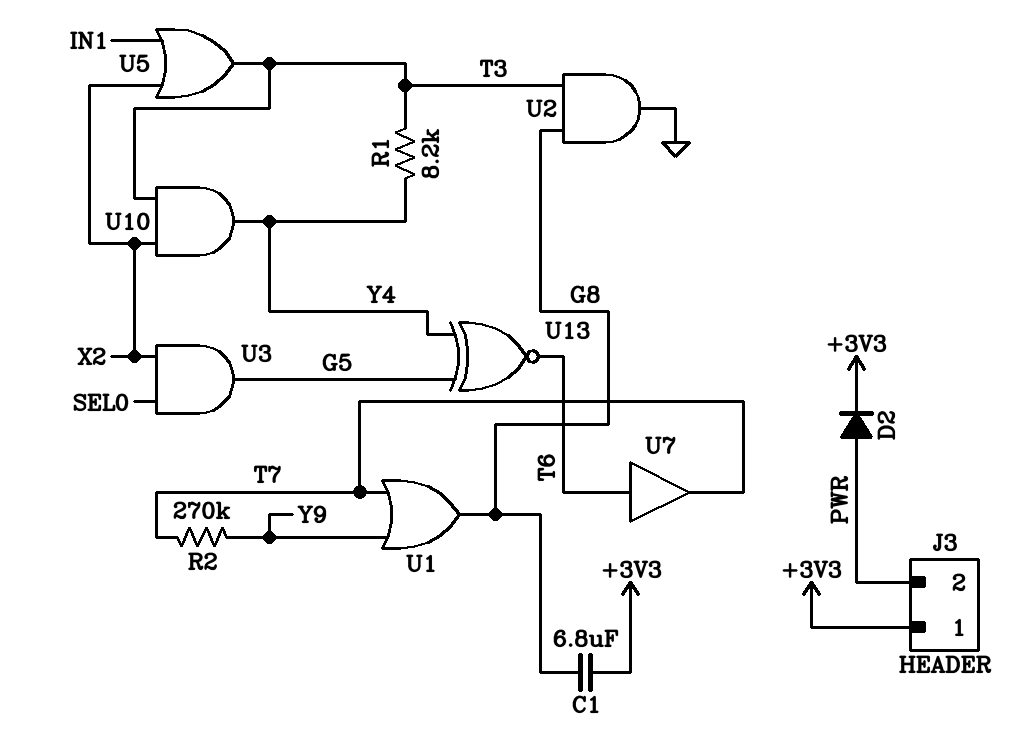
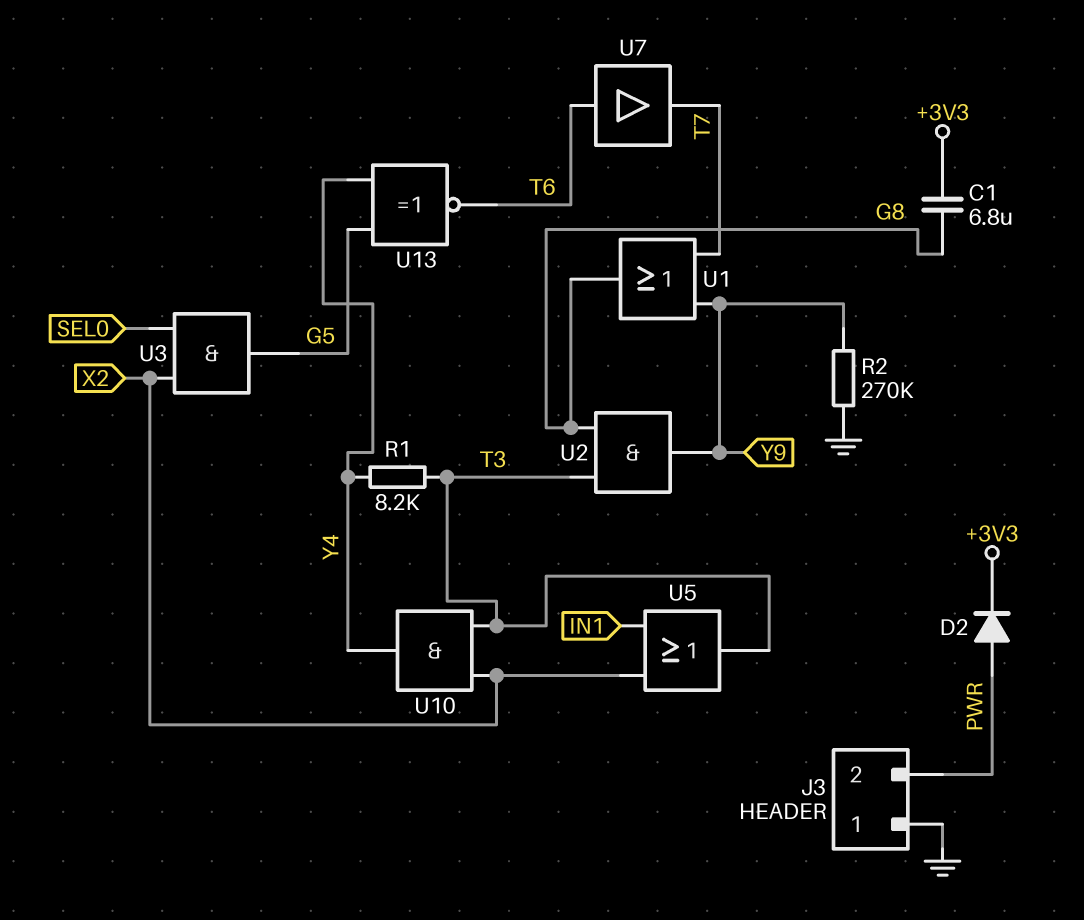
J3 pin 1: +3V3 -> GND
R2: 270k (T7, Y9) -> 270k (GND, Y9)
U2: AND (in G8, in T3, out GND) -> AND (in G8, in T3, out Y9)

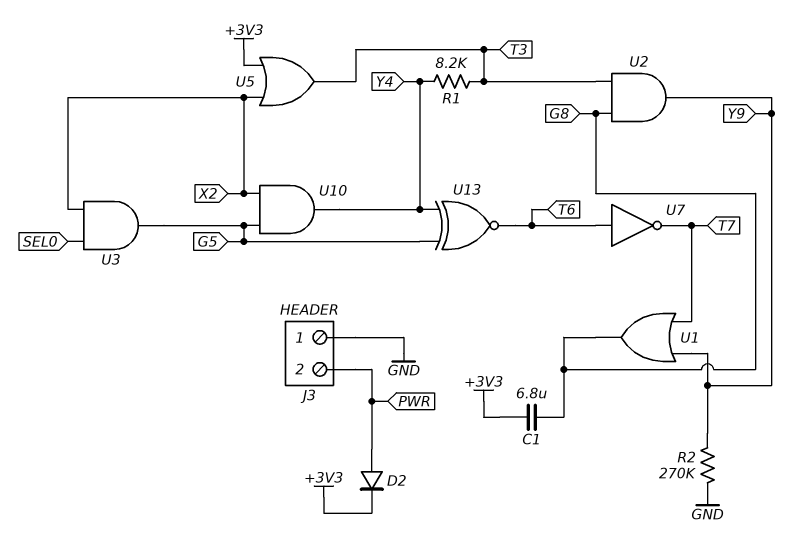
U5: OR (in IN1, in X2, out T3) -> OR (in +3V3, in X2, out T3)
U7: buffer (in T6, out T7) -> NOT (in T6, out T7)
U10: AND (in T3, in X2, out Y4) -> AND (in G5, in X2, out Y4)

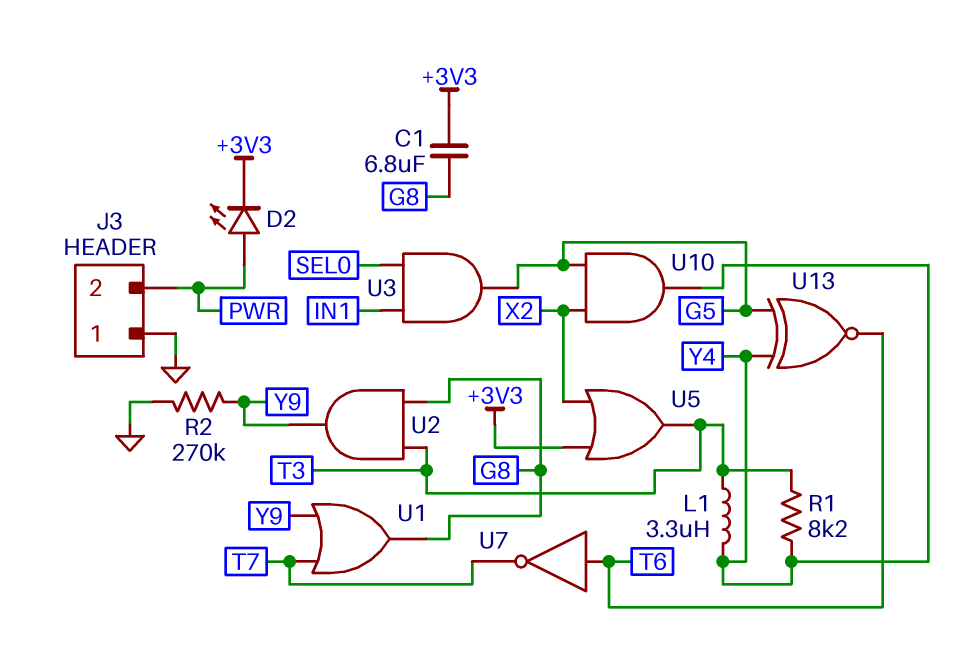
D2: diode (A PWR, K +3V3) -> LED (A PWR, K +3V3)
L1: none -> 3.3uH (T3, Y4)
U3: AND (in SEL0, in X2, out G5) -> AND (in IN1, in SEL0, out G5)

